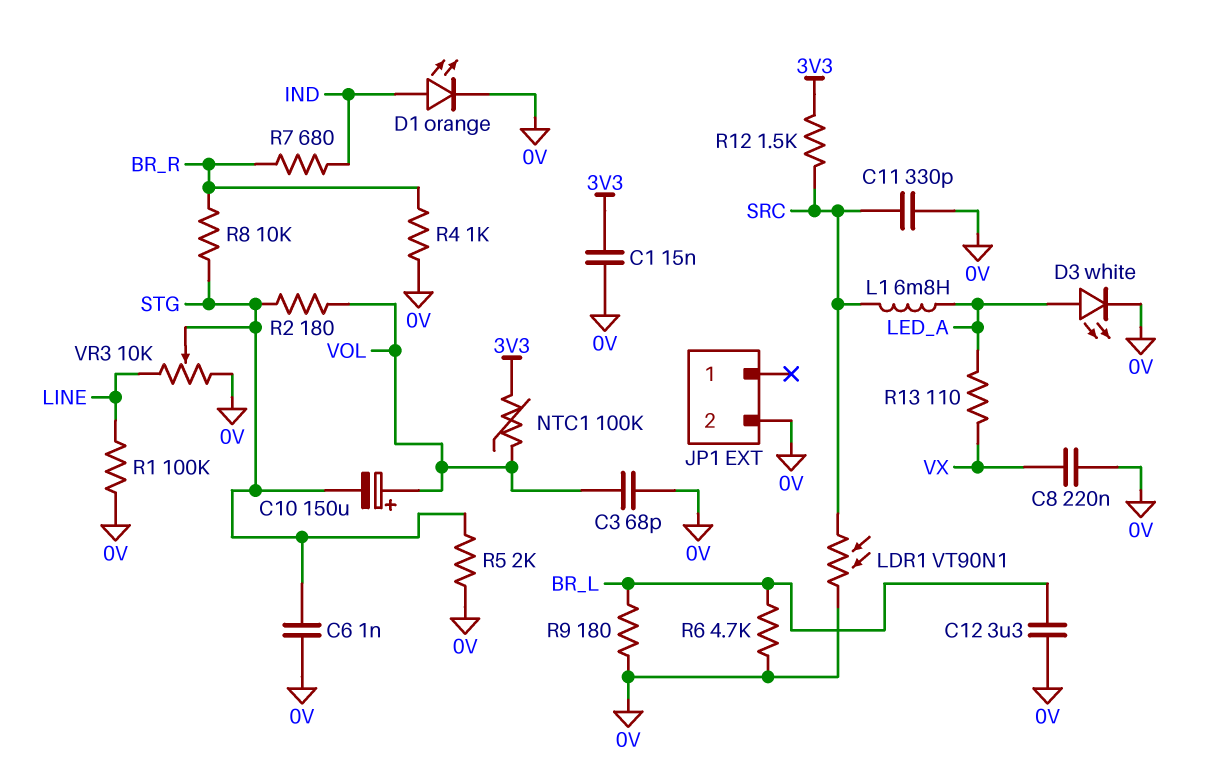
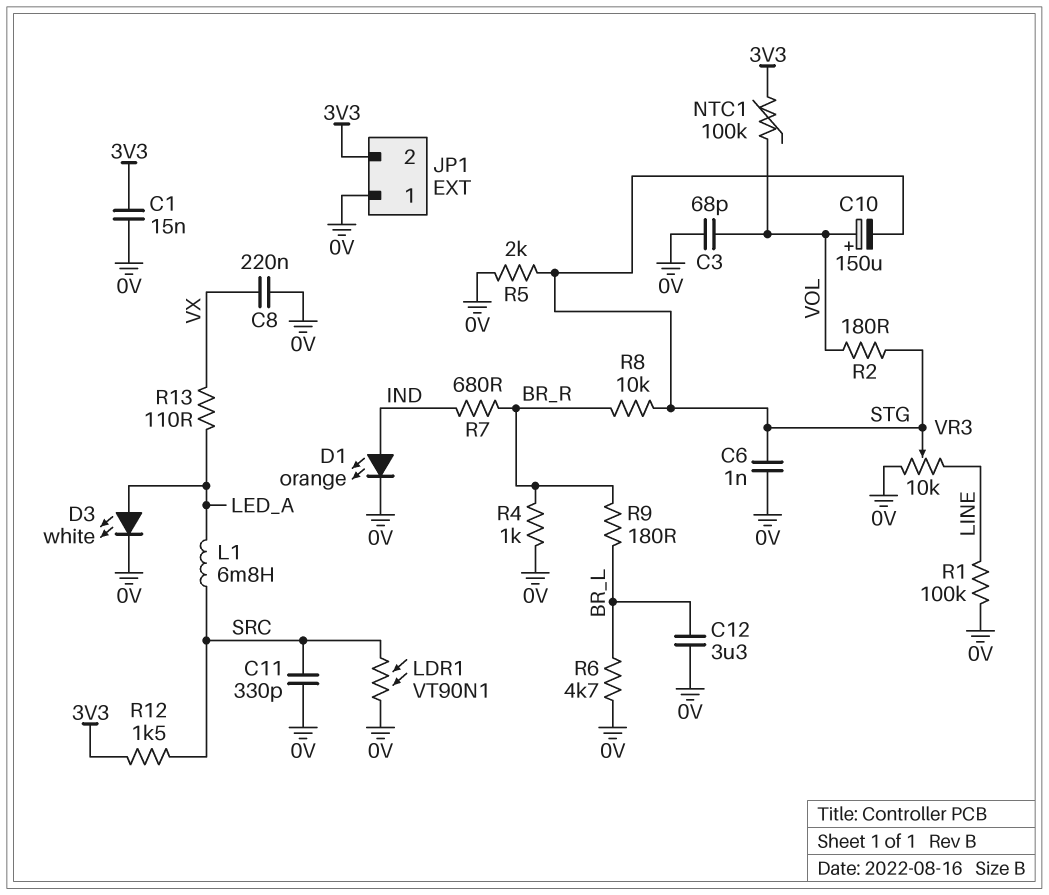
JP1 pin 1: none -> 0V
JP1 pin 2: 0V -> 3V3
R9: 180 (0V, BR_L) -> 180 (BR_L, BR_R)

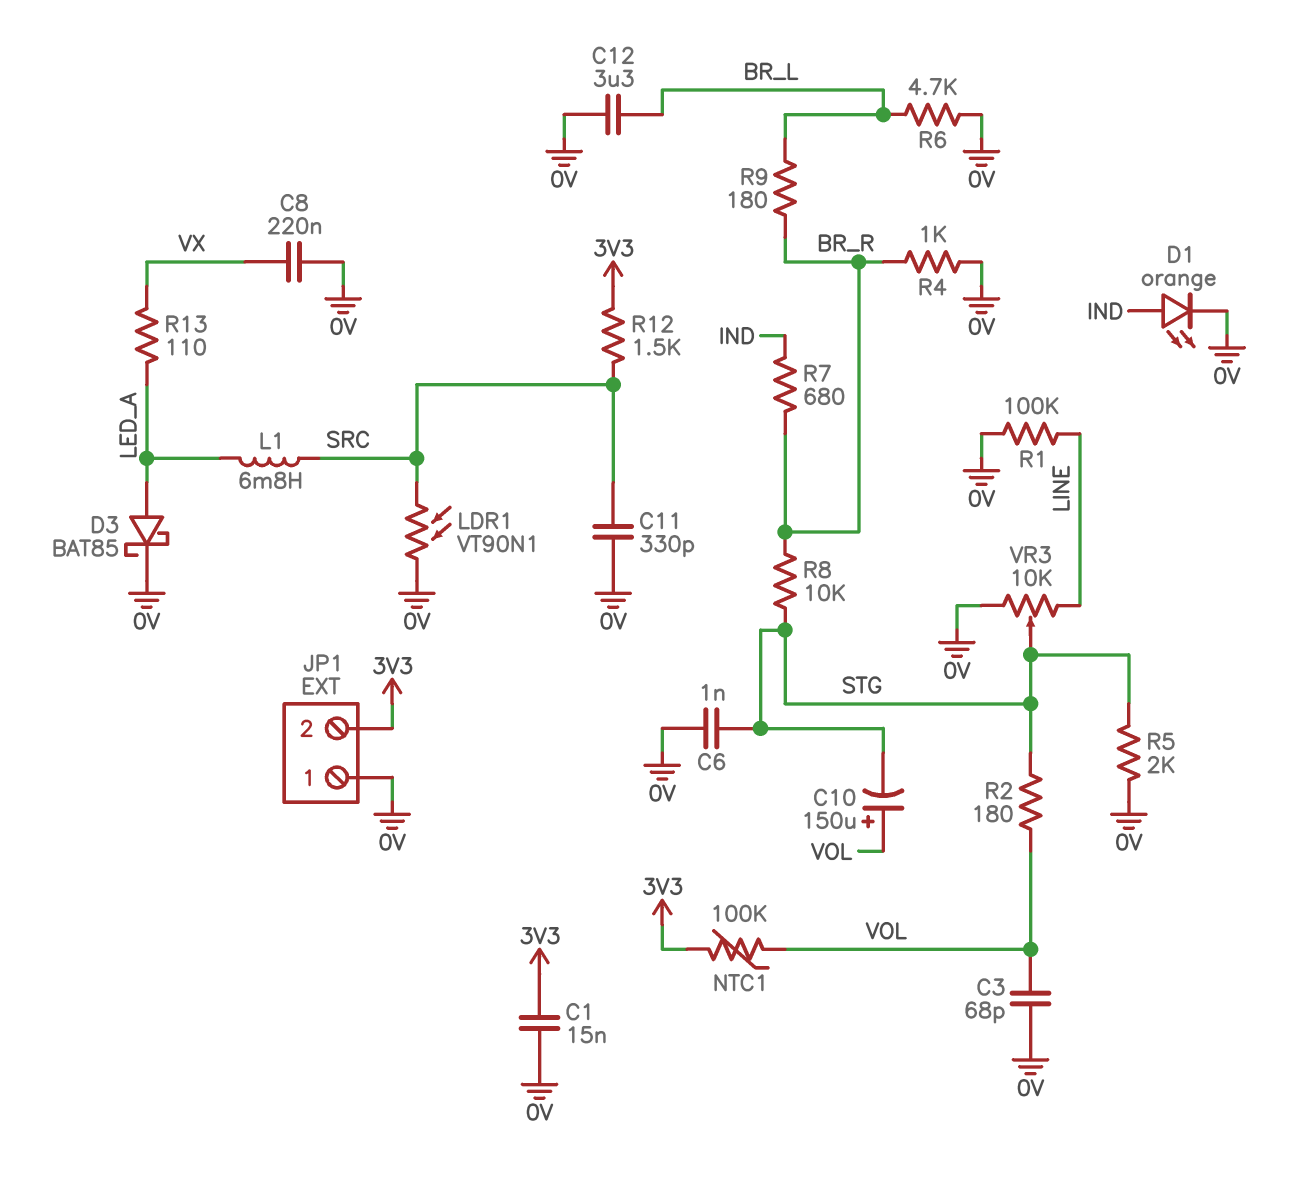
D3: LED white (A LED_A, K 0V) -> schottky BAT85 (A LED_A, K 0V)

